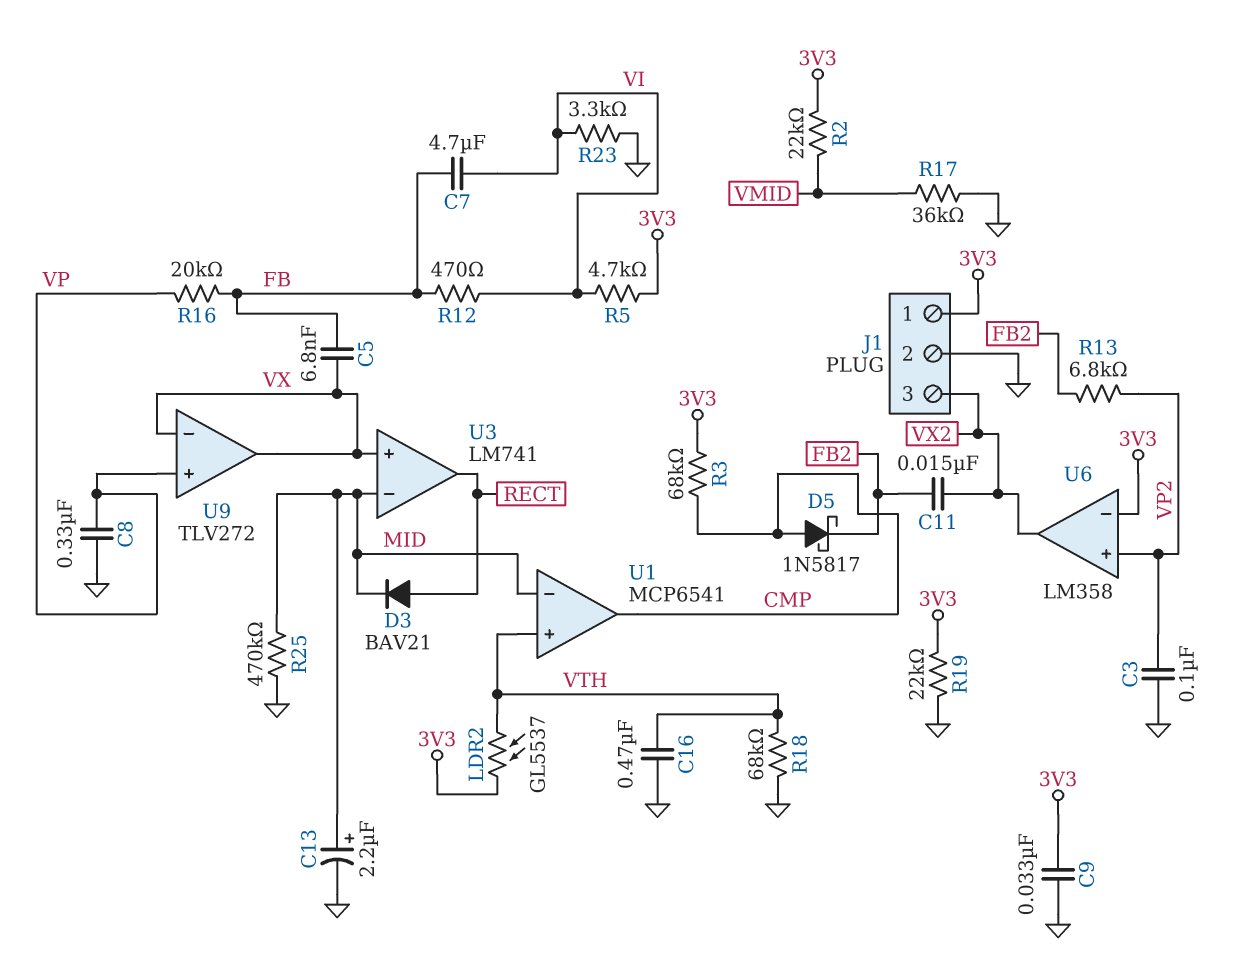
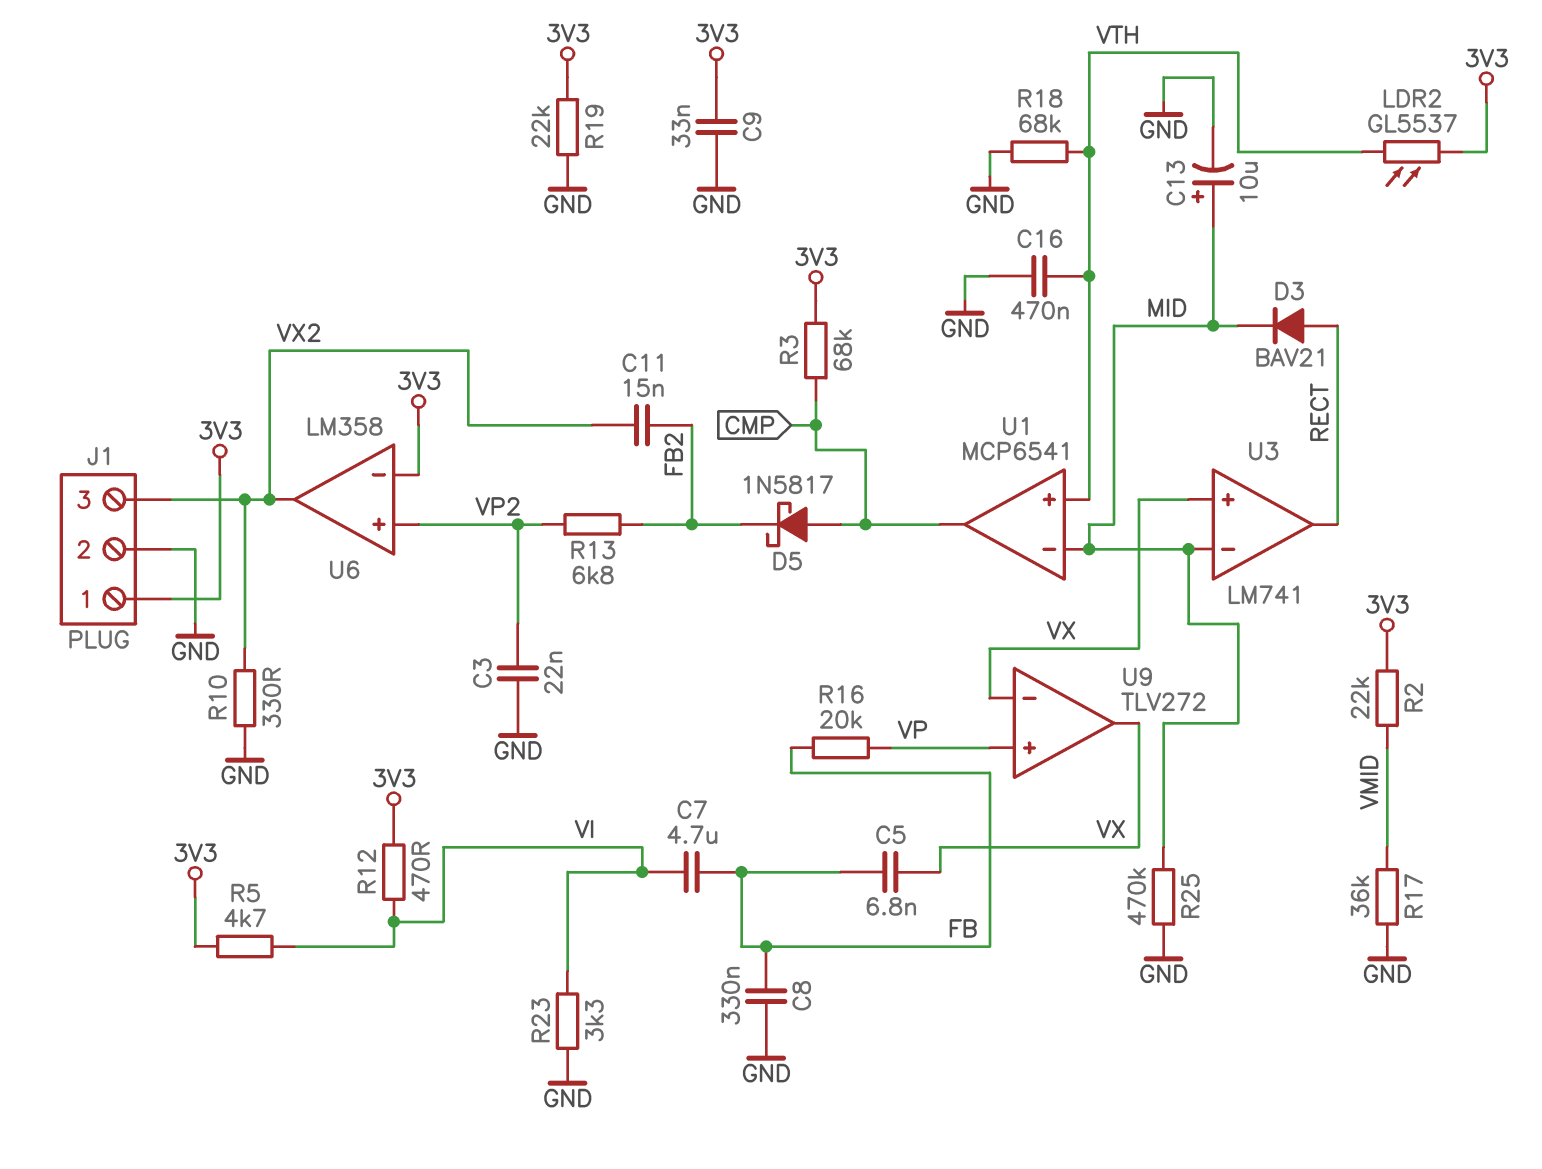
C3: 100nF (GND, VP2) -> 22nF (GND, VP2)
C8: 330nF (GND, VP) -> 330nF (FB, GND)
C13: 2.2uF (plus MID, minus GND) -> 10uF (plus MID, minus GND)
R10: none -> 330 (GND, VX2)
R12: 470 (FB, VI) -> 470 (3V3, VI)

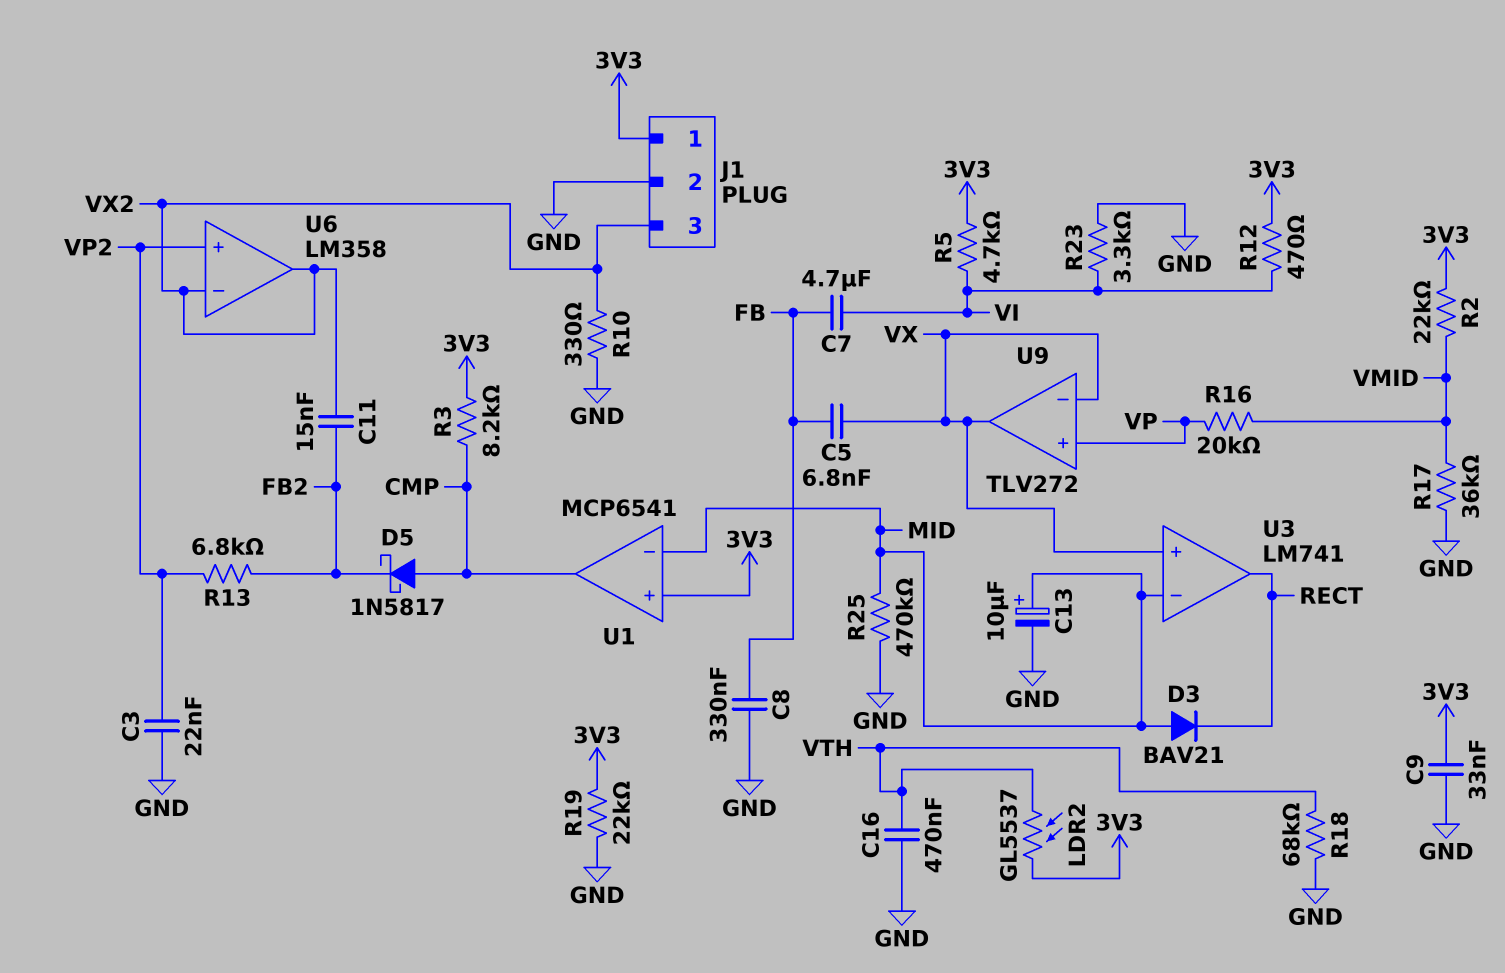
D3: diode BAV21 (A RECT, K MID) -> diode BAV21 (A MID, K RECT)
R3: 68k (3V3, CMP) -> 8.2k (3V3, CMP)
R16: 20k (FB, VP) -> 20k (VMID, VP)
U1 pin in+: VTH -> 3V3
U6 pin in-: 3V3 -> VX2

